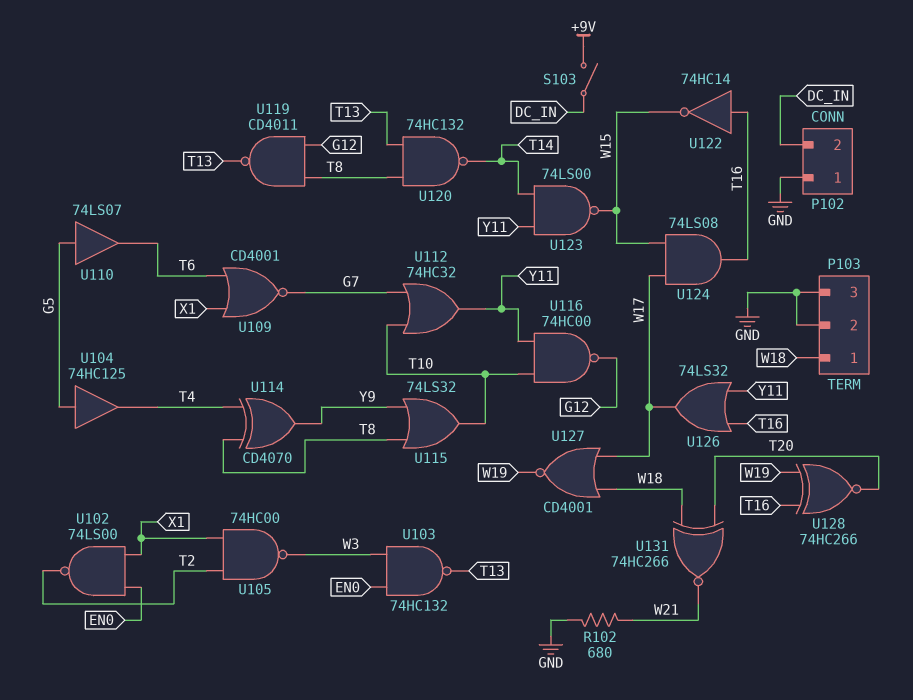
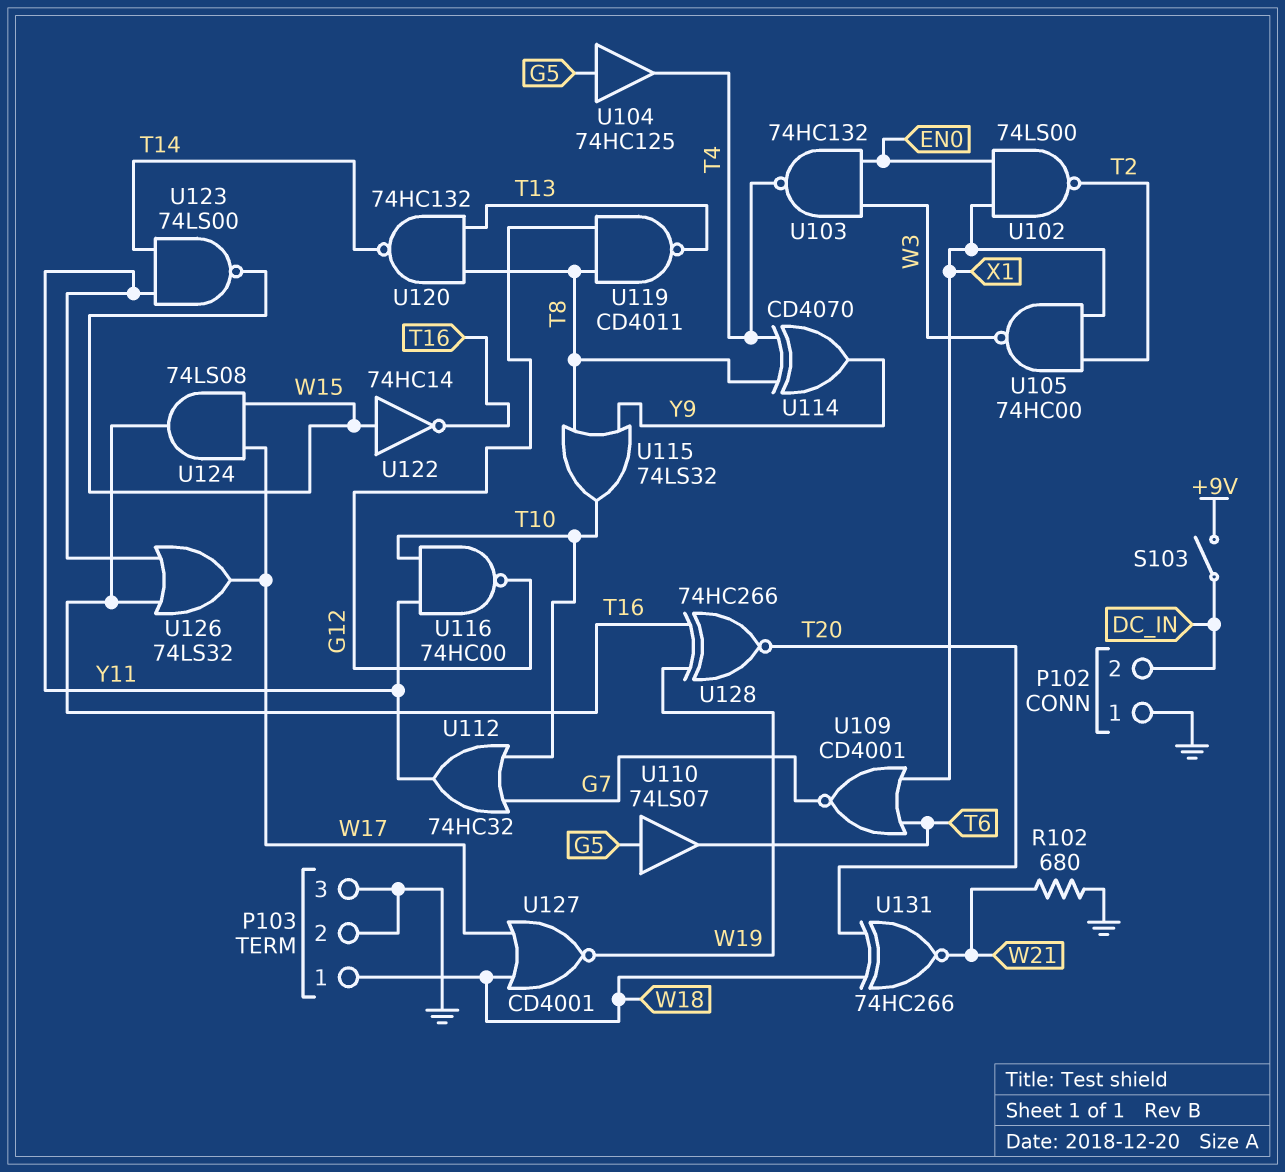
U103: NAND 74HC132 (in EN0, in W3, out T13) -> NAND 74HC132 (in EN0, in W3, out T4)
U122: NOT 74HC14 (in T16, out W15) -> NOT 74HC14 (in W15, out T16)

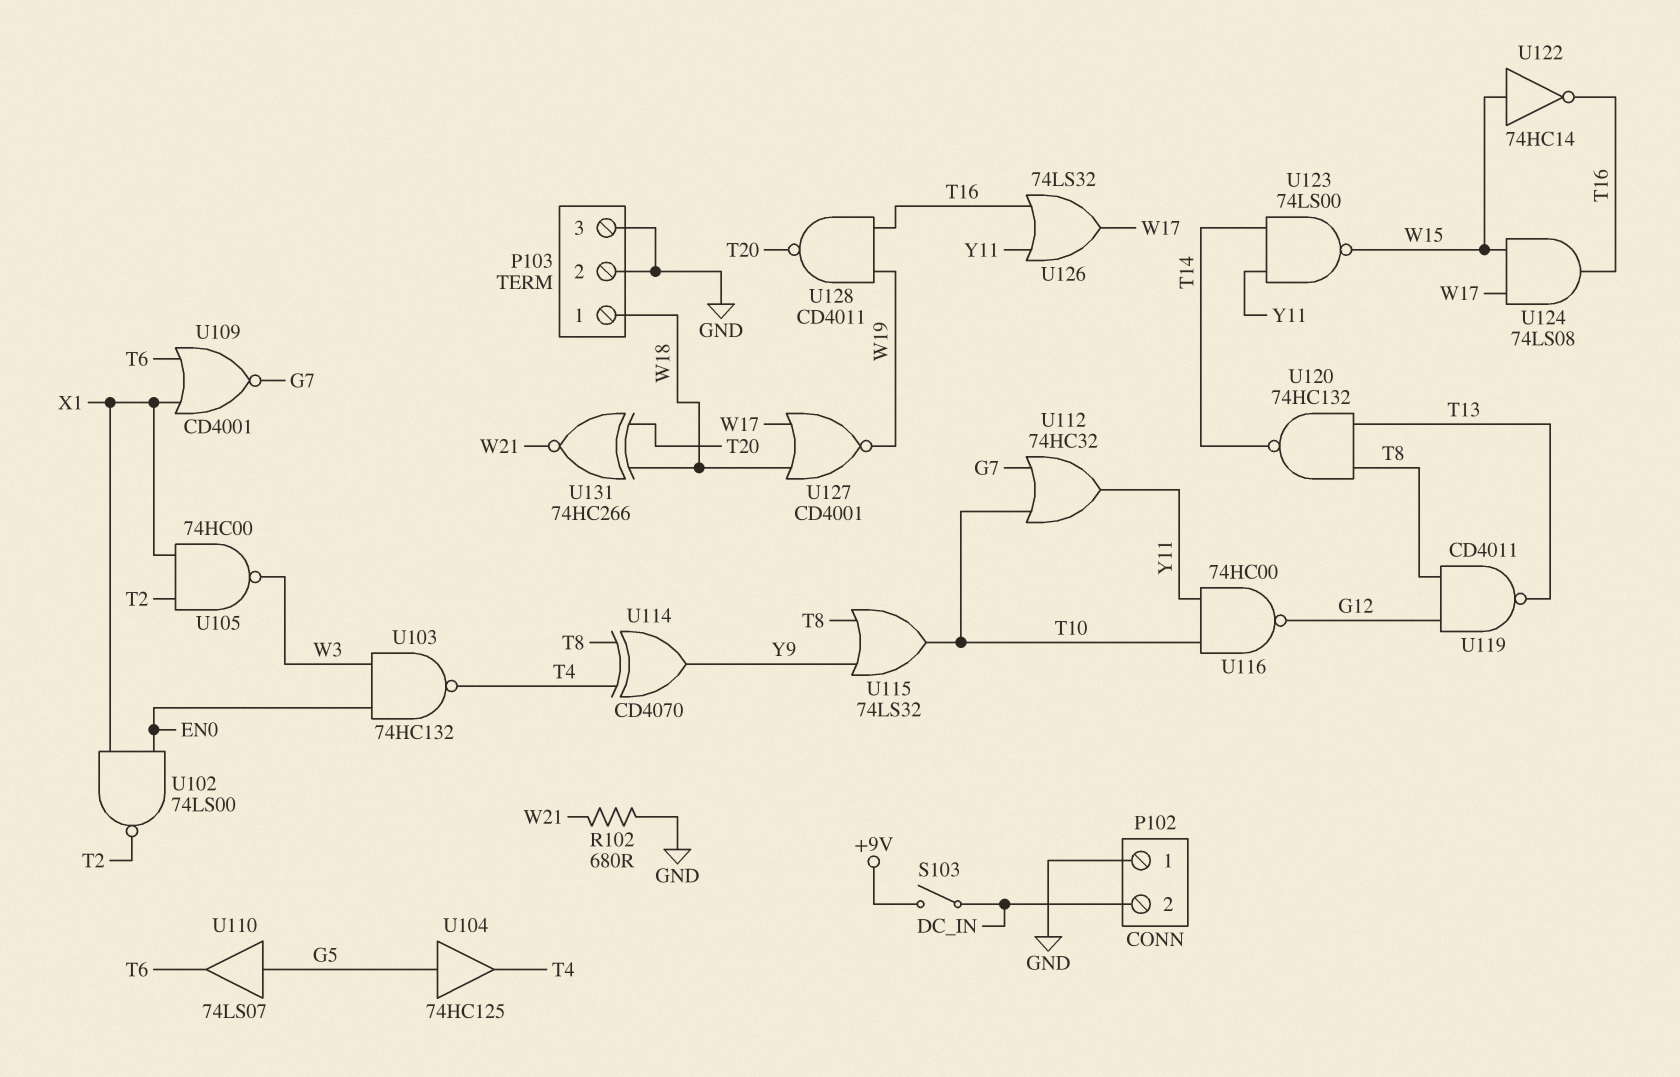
U128: XNOR 74HC266 (in T16, in W19, out T20) -> NAND CD4011 (in T16, in W19, out T20)

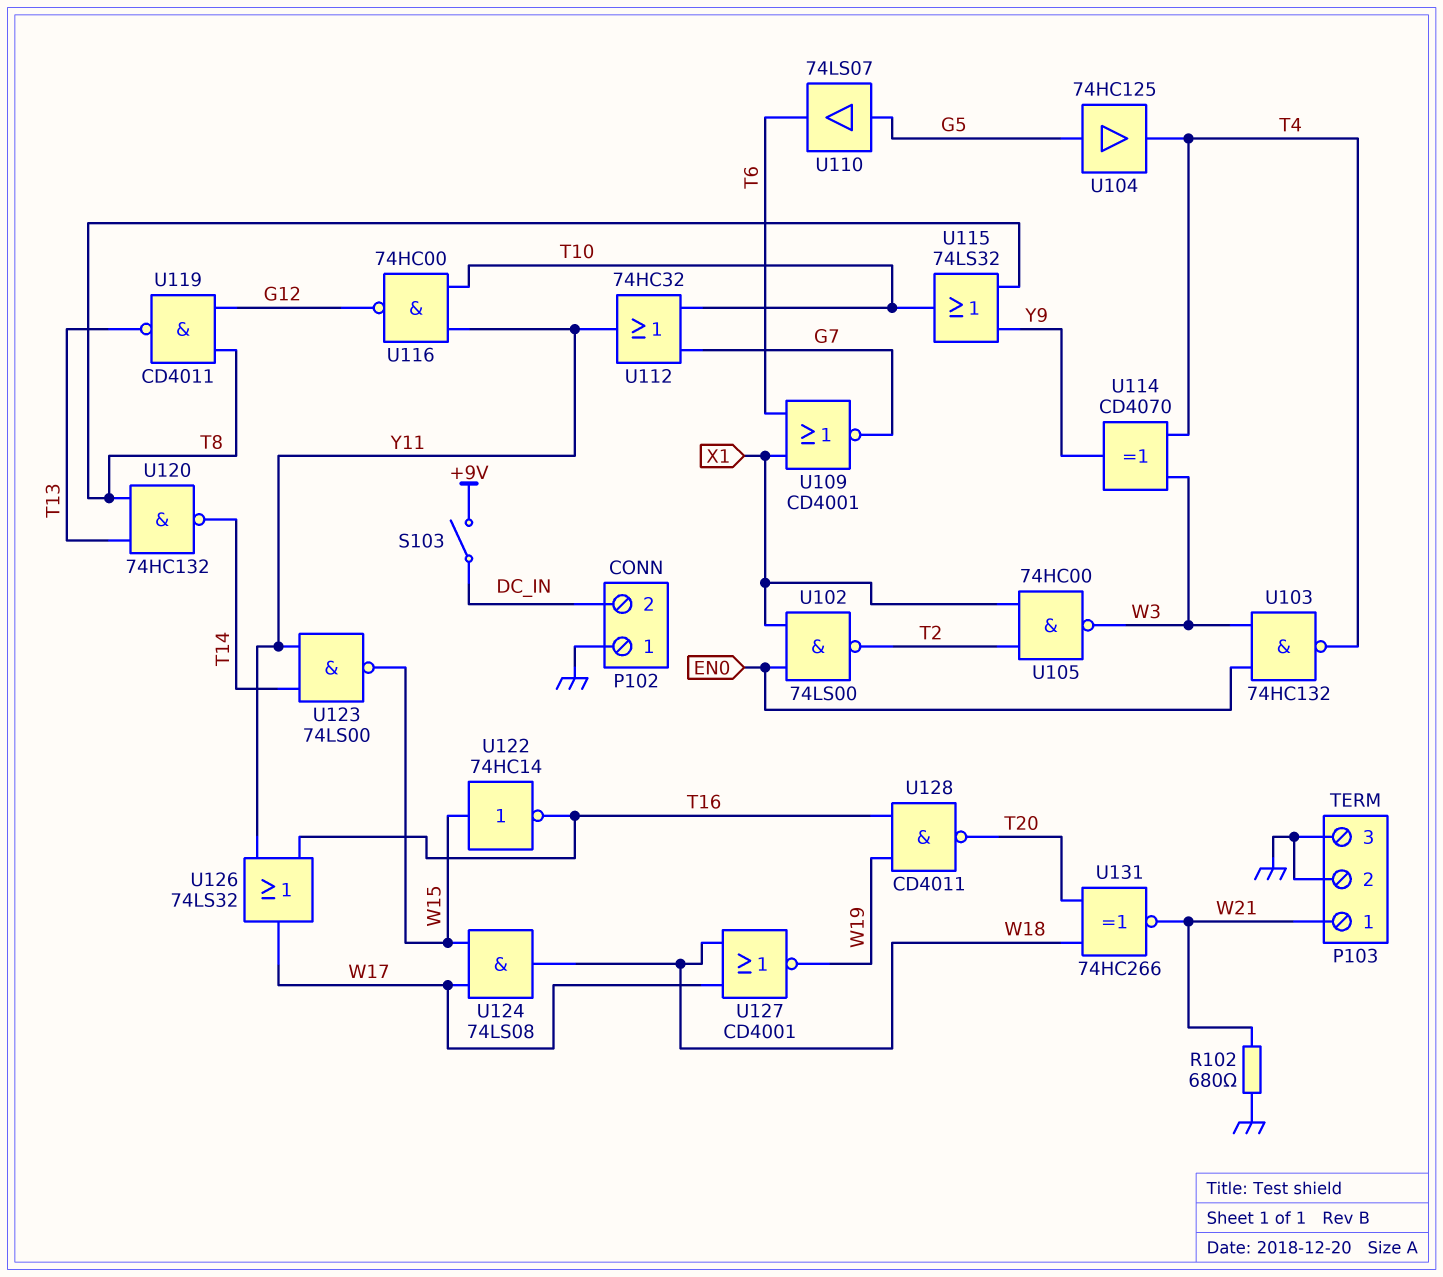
P103 pin 1: W18 -> W21
U114: XOR CD4070 (in T4, in T8, out Y9) -> XOR CD4070 (in T4, in W3, out Y9)
U124: AND 74LS08 (in W15, in W17, out T16) -> AND 74LS08 (in W15, in W17, out W18)

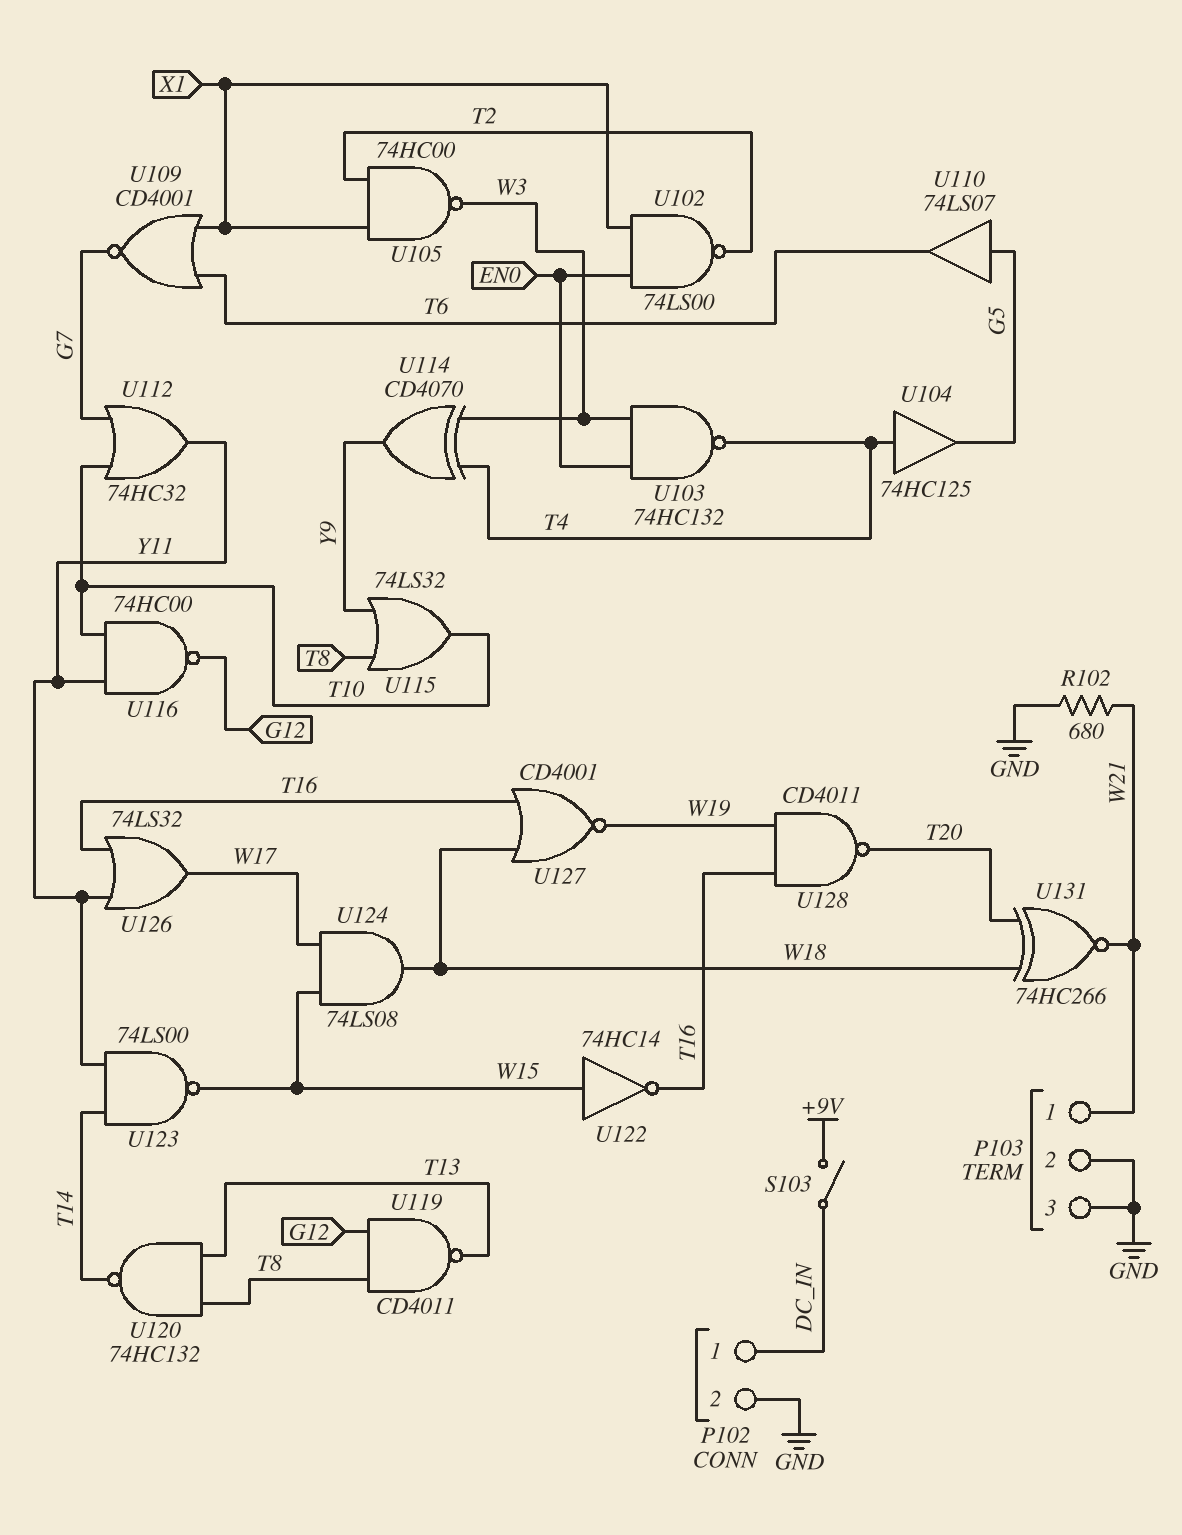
P102 pin 1: GND -> DC_IN
P102 pin 2: DC_IN -> GND
U104: buffer 74HC125 (in G5, out T4) -> buffer 74HC125 (in T4, out G5)
U127: NOR CD4001 (in W17, in W18, out W19) -> NOR CD4001 (in T16, in W18, out W19)

